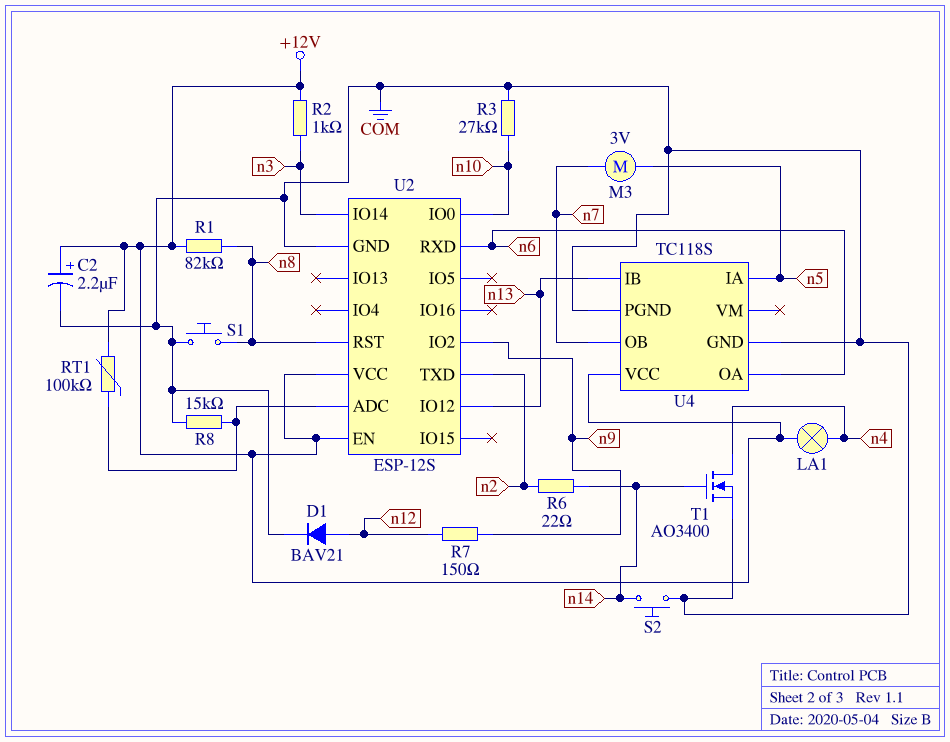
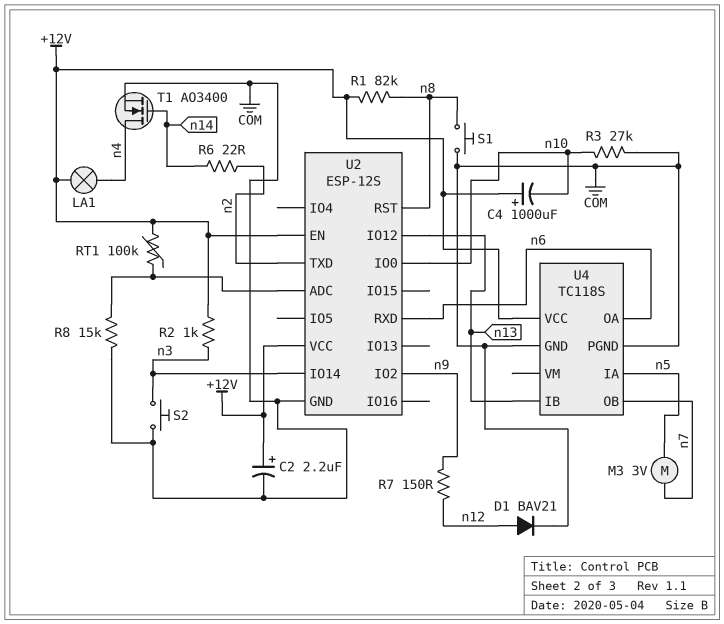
C4: none -> 1000uF (plus +12V, minus n10)
S2: button (COM, n14) -> button (COM, n3)

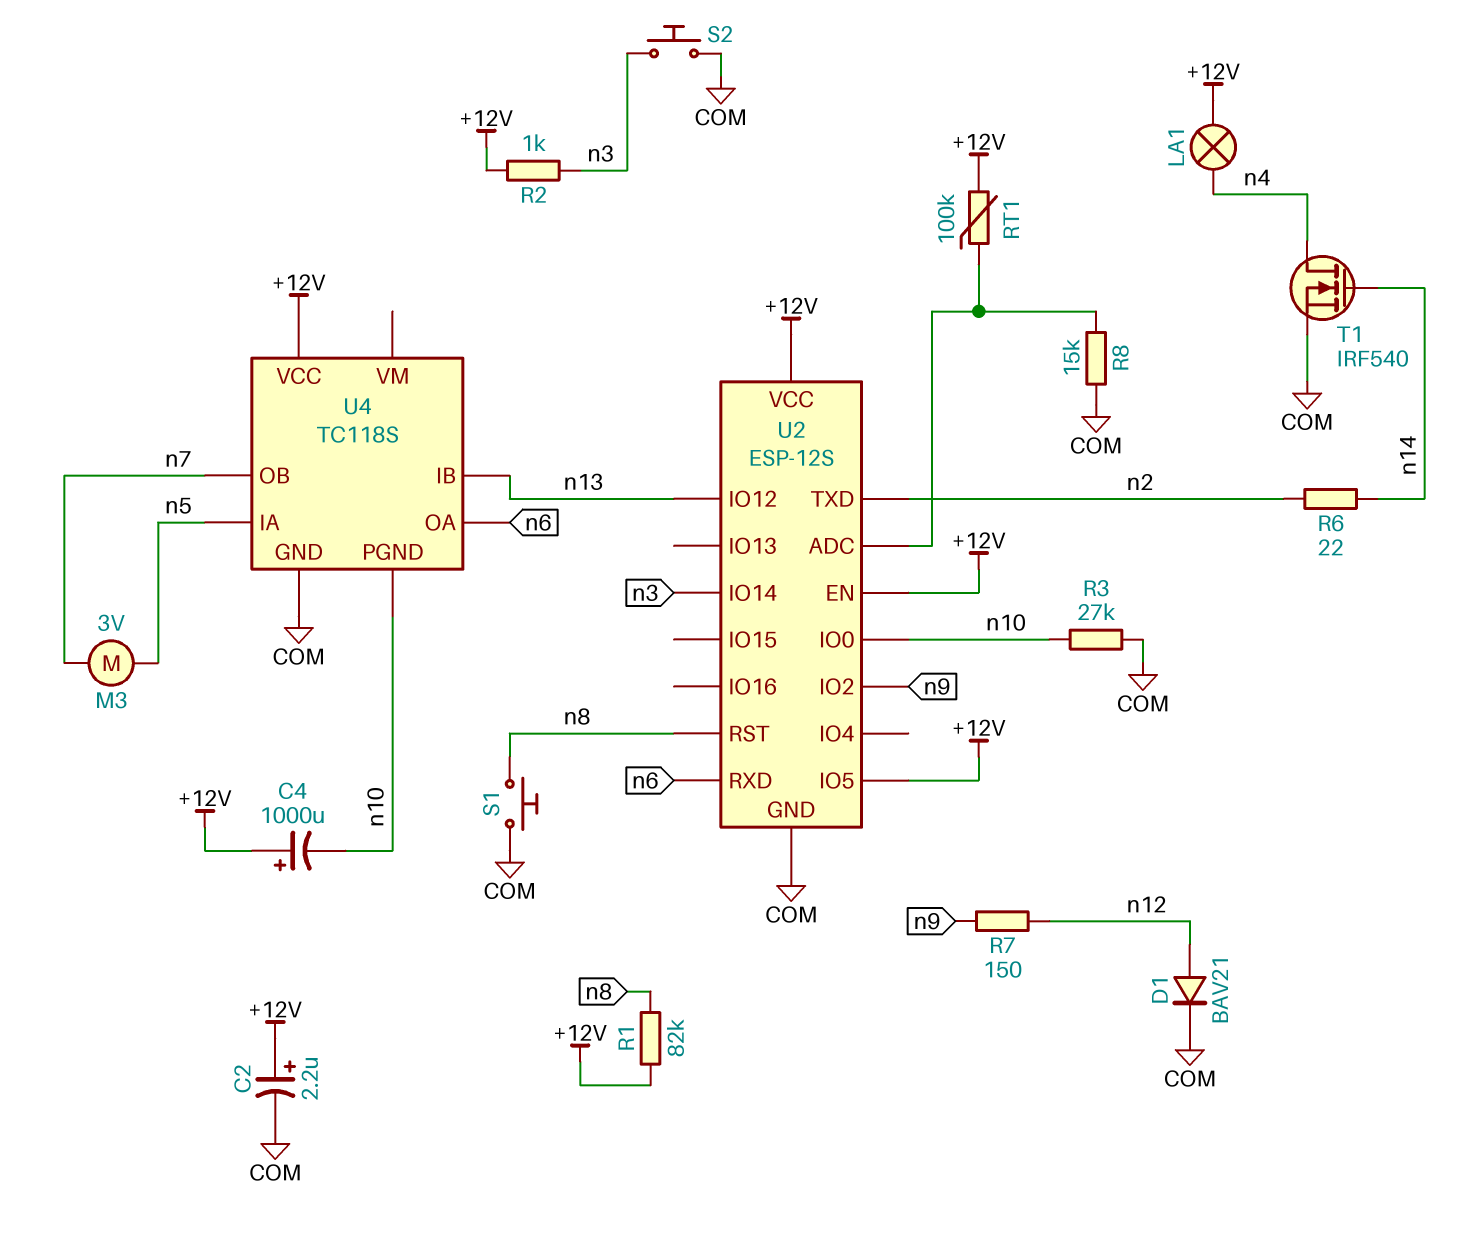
T1: NMOS AO3400 (G n14, D n4, S COM) -> NMOS IRF540 (G n14, D n4, S COM)
U2 pin IO5: none -> +12V
U4 pin PGND: COM -> n10

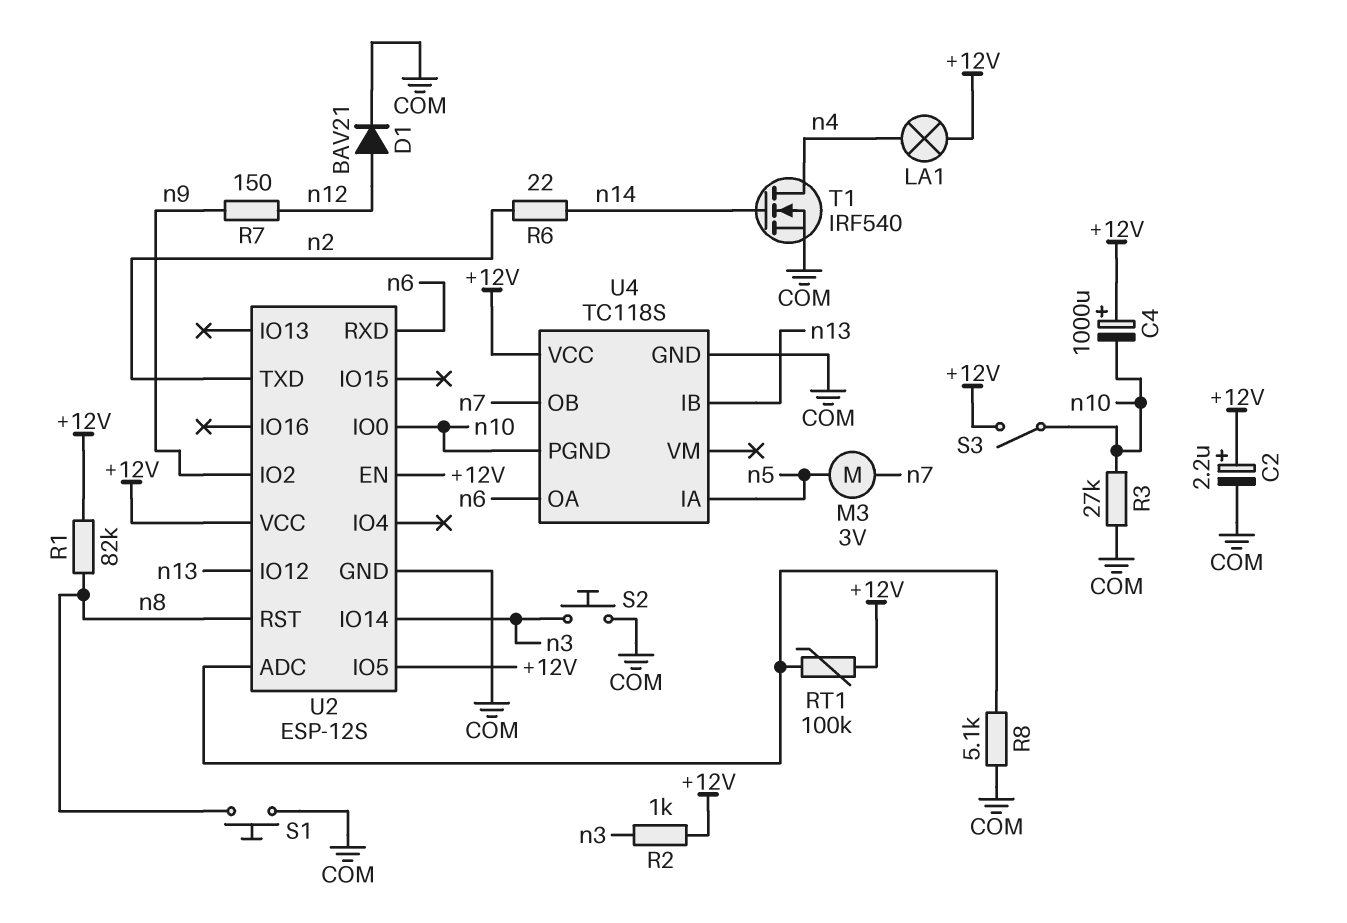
R8: 15k (COM, U2/ADC) -> 5.1k (COM, U2/ADC)
S3: none -> switch (+12V, n10)

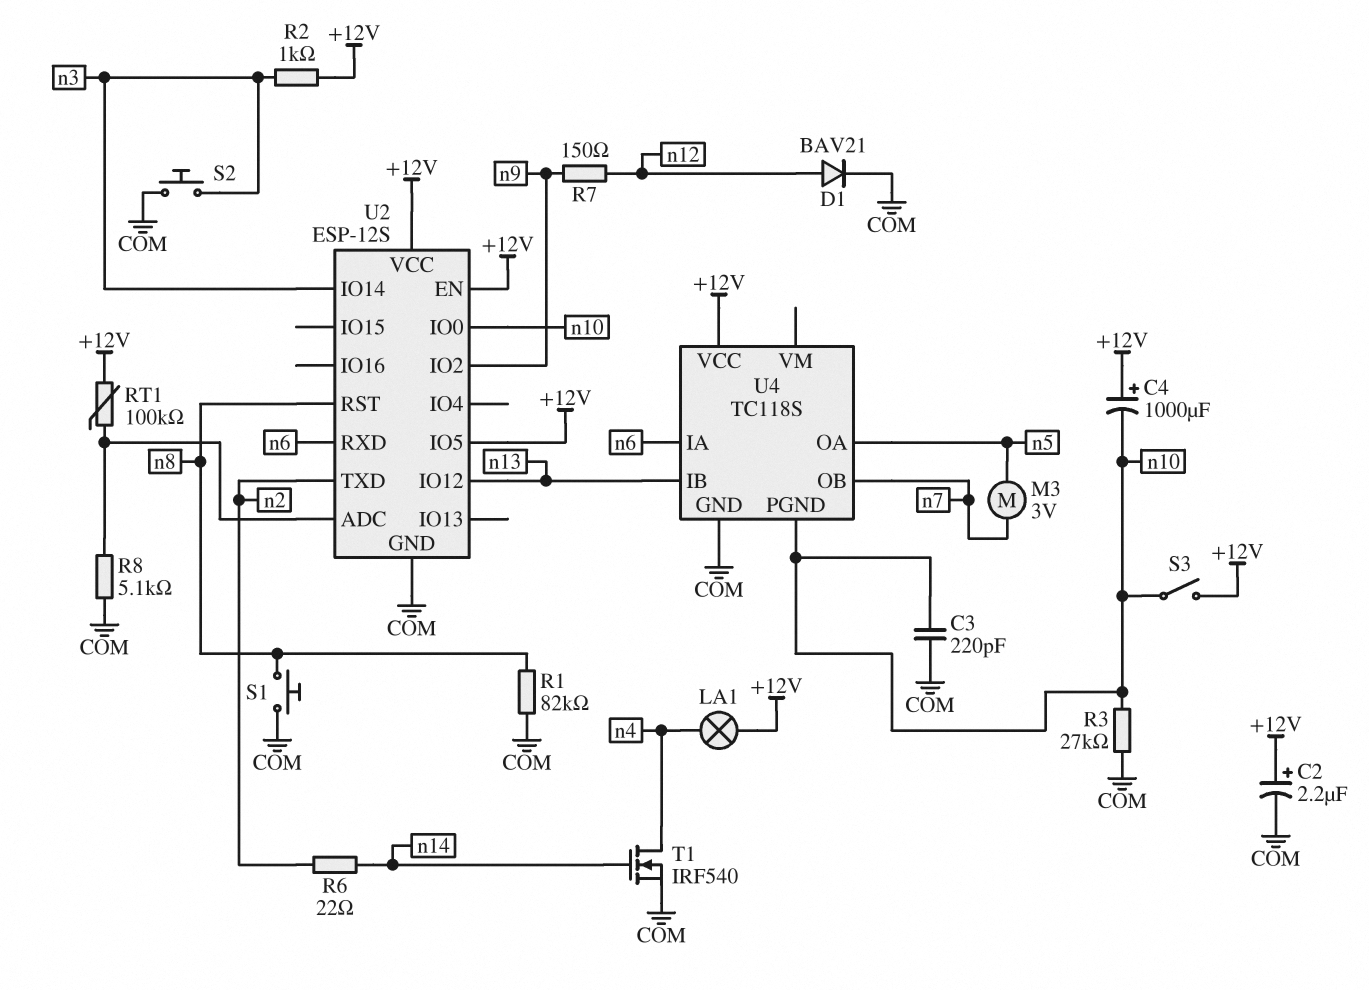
C3: none -> 220pF (COM, n10)
R1: 82k (+12V, n8) -> 82k (COM, n8)
U4 pin IA: n5 -> n6
U4 pin OA: n6 -> n5

